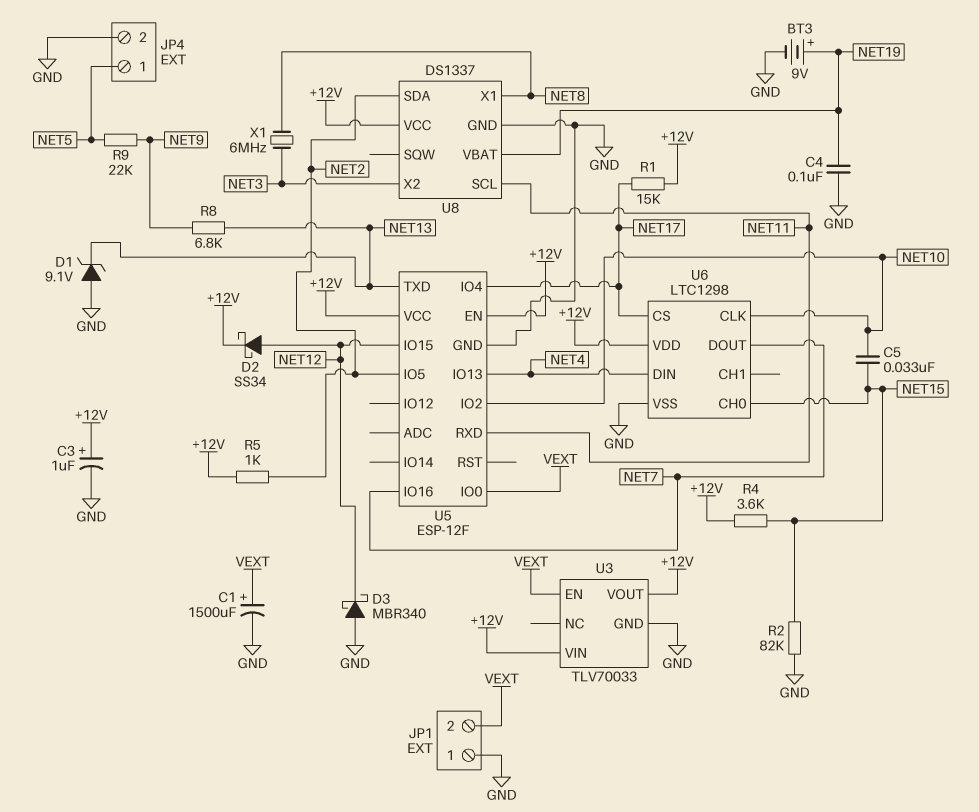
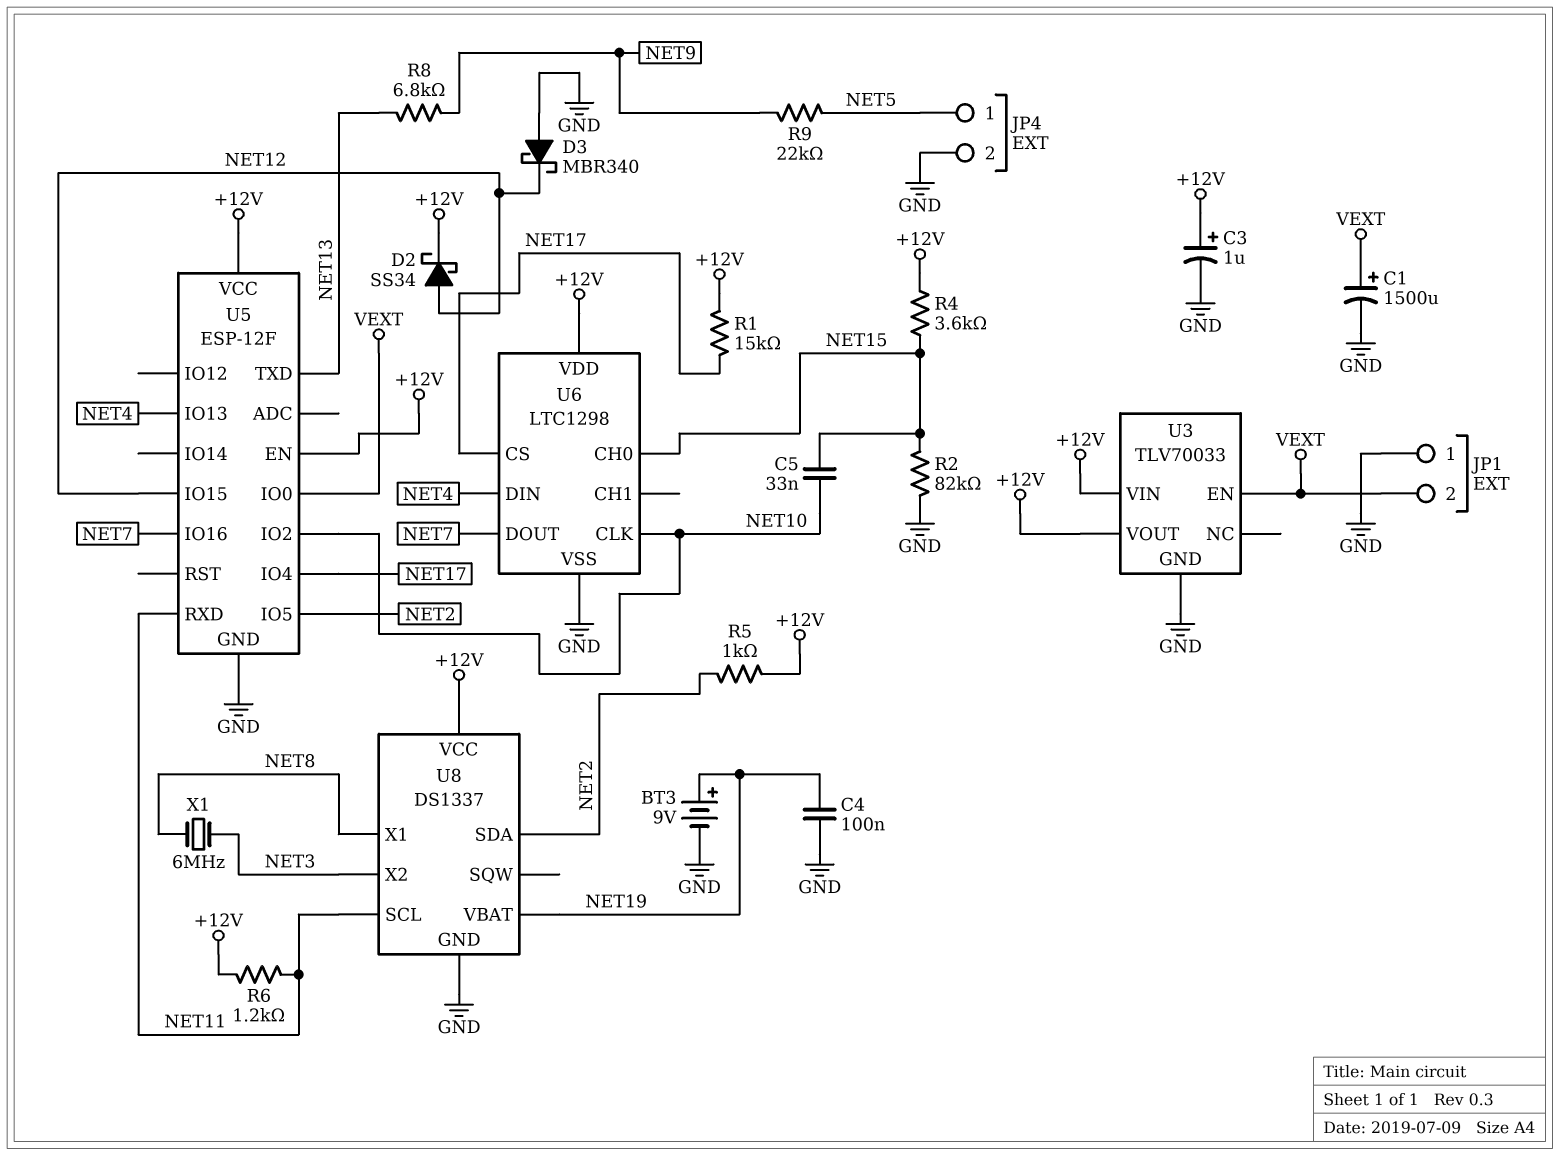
D1: zener 9.1V (A GND, K NET13) -> none
R6: none -> 1.2k (+12V, NET11)

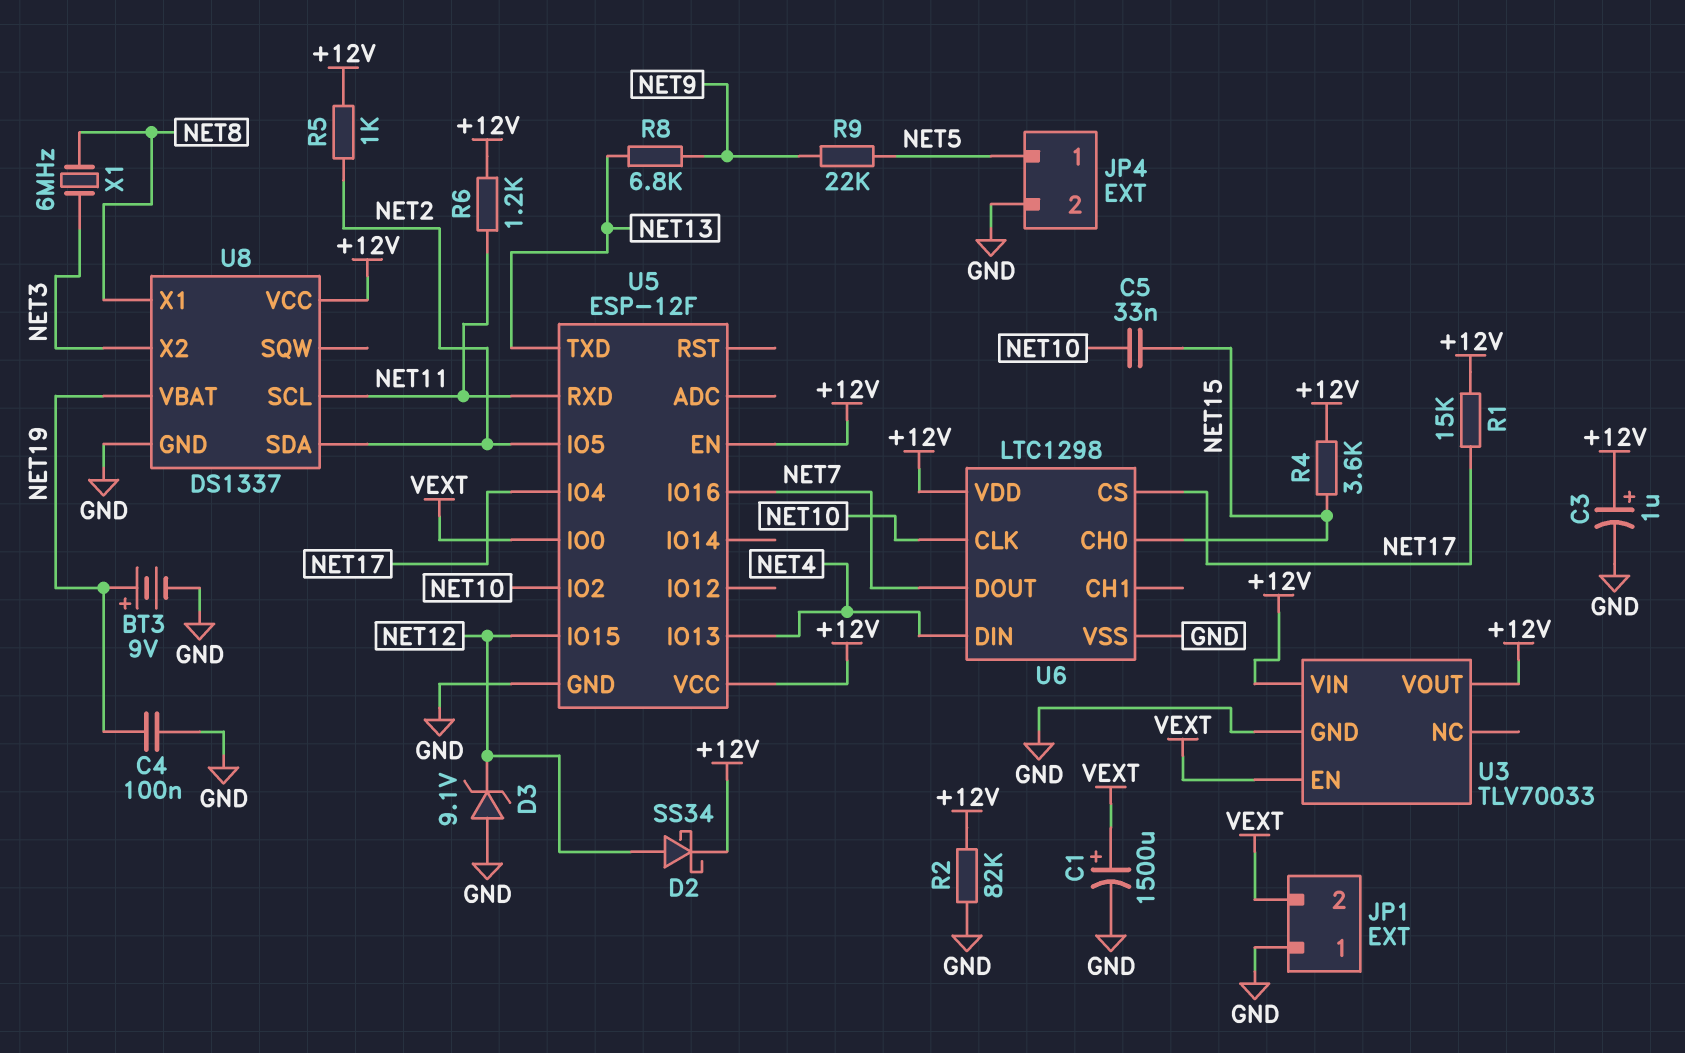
D3: schottky MBR340 (A GND, K NET12) -> zener 9.1V (A GND, K NET12)
R2: 82k (GND, NET15) -> 82k (+12V, GND)

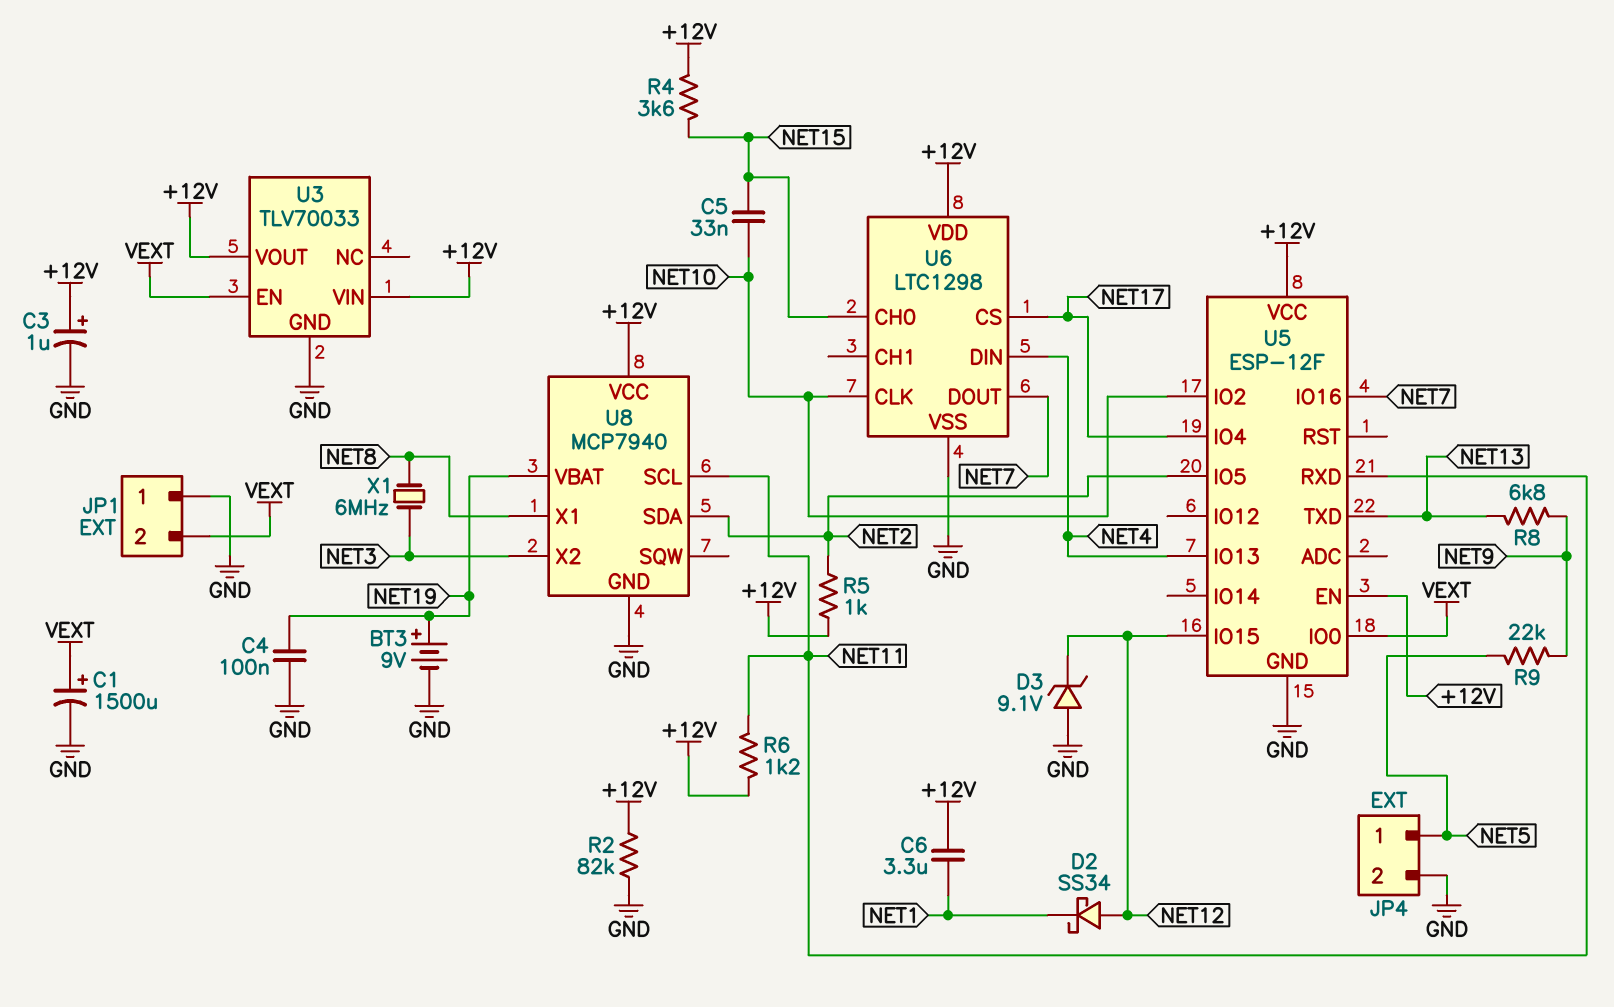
C6: none -> 3.3uF (+12V, NET1)
D2: schottky SS34 (A NET12, K +12V) -> schottky SS34 (A NET12, K NET1)
R1: 15k (+12V, NET17) -> none
U8: DS1337 -> MCP7940

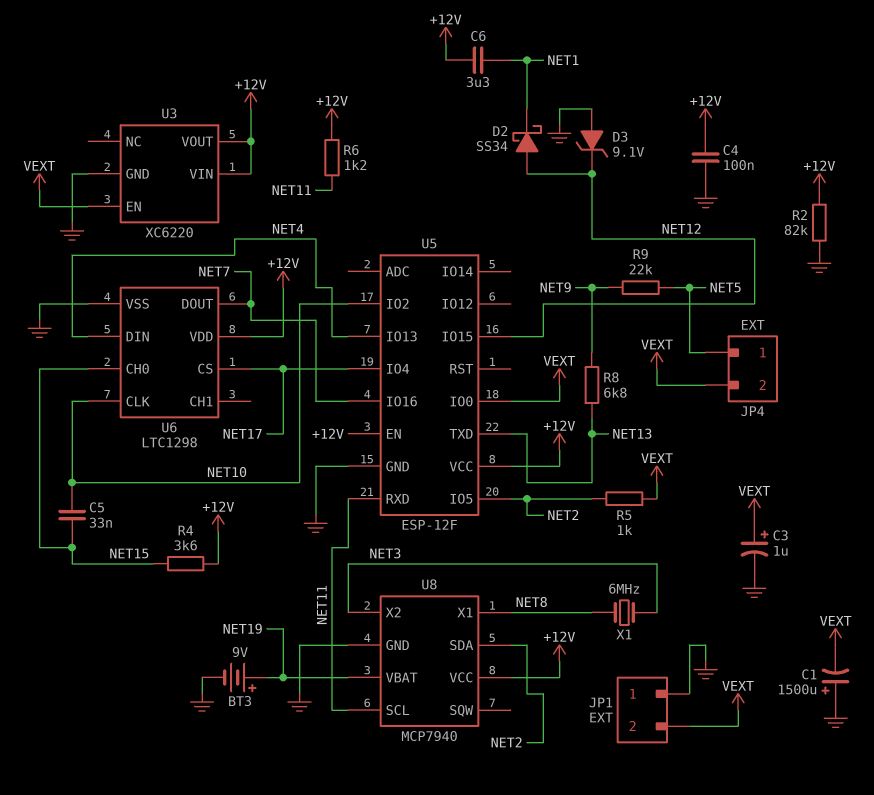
C1: 1500uF (plus VEXT, minus GND) -> 1500uF (plus GND, minus VEXT)
C3: 1uF (plus +12V, minus GND) -> 1uF (plus VEXT, minus GND)
C4: 100nF (GND, NET19) -> 100nF (+12V, GND)
JP4 pin 2: GND -> VEXT
R5: 1k (+12V, NET2) -> 1k (NET2, VEXT)
U3: TLV70033 -> XC6220

